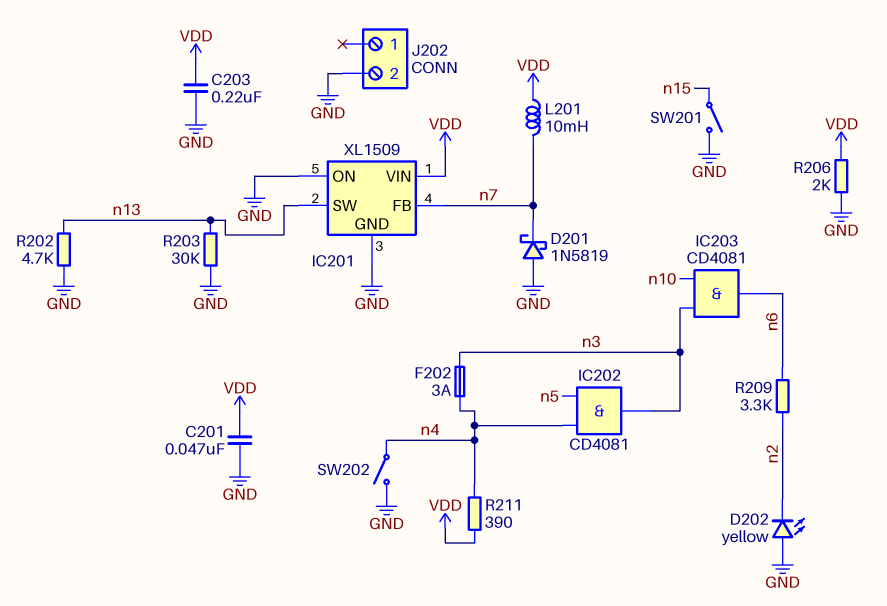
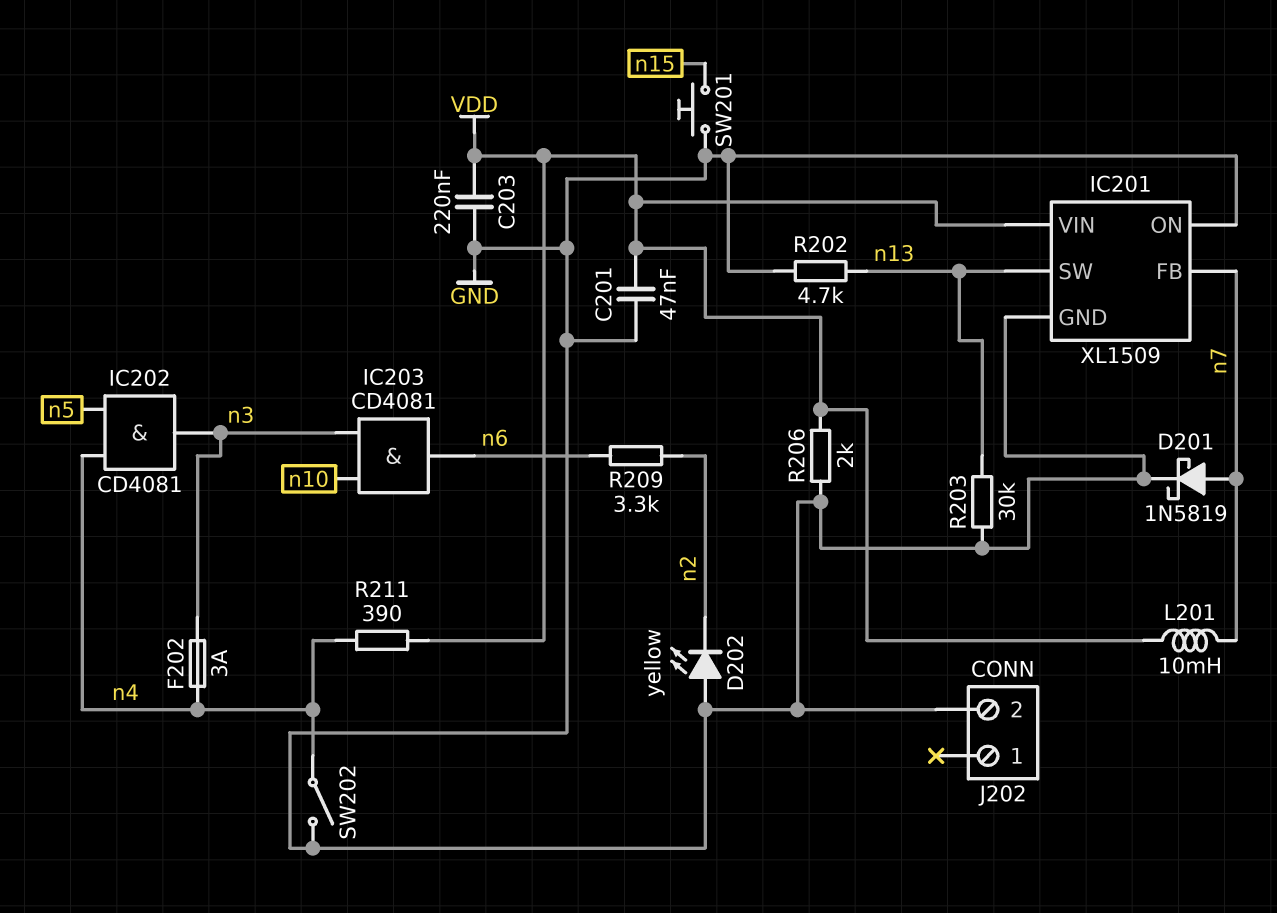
D201: schottky 1N5819 (A GND, K n7) -> schottky 1N5819 (A n7, K GND)
SW201: switch (GND, n15) -> button (GND, n15)

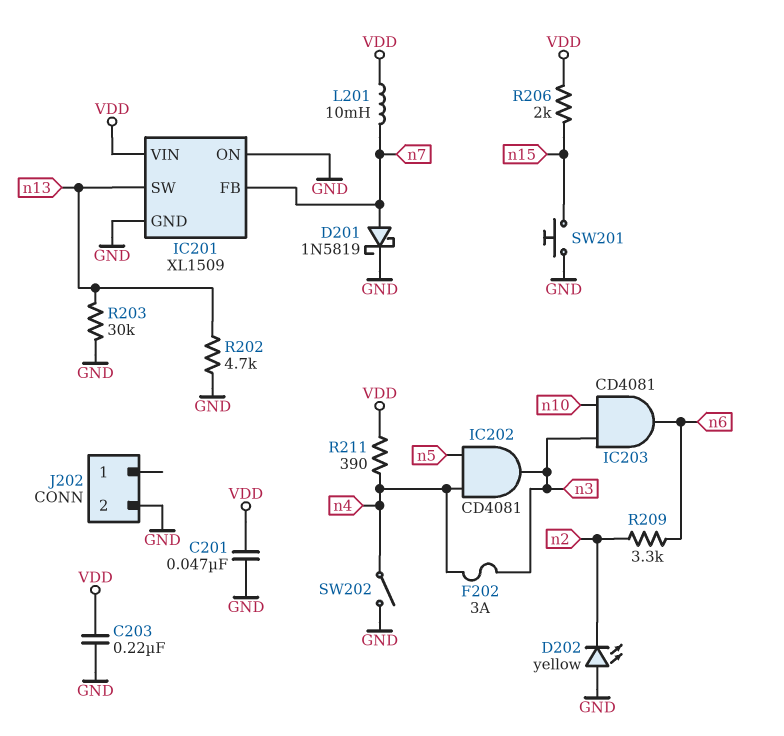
R206: 2k (GND, VDD) -> 2k (VDD, n15)

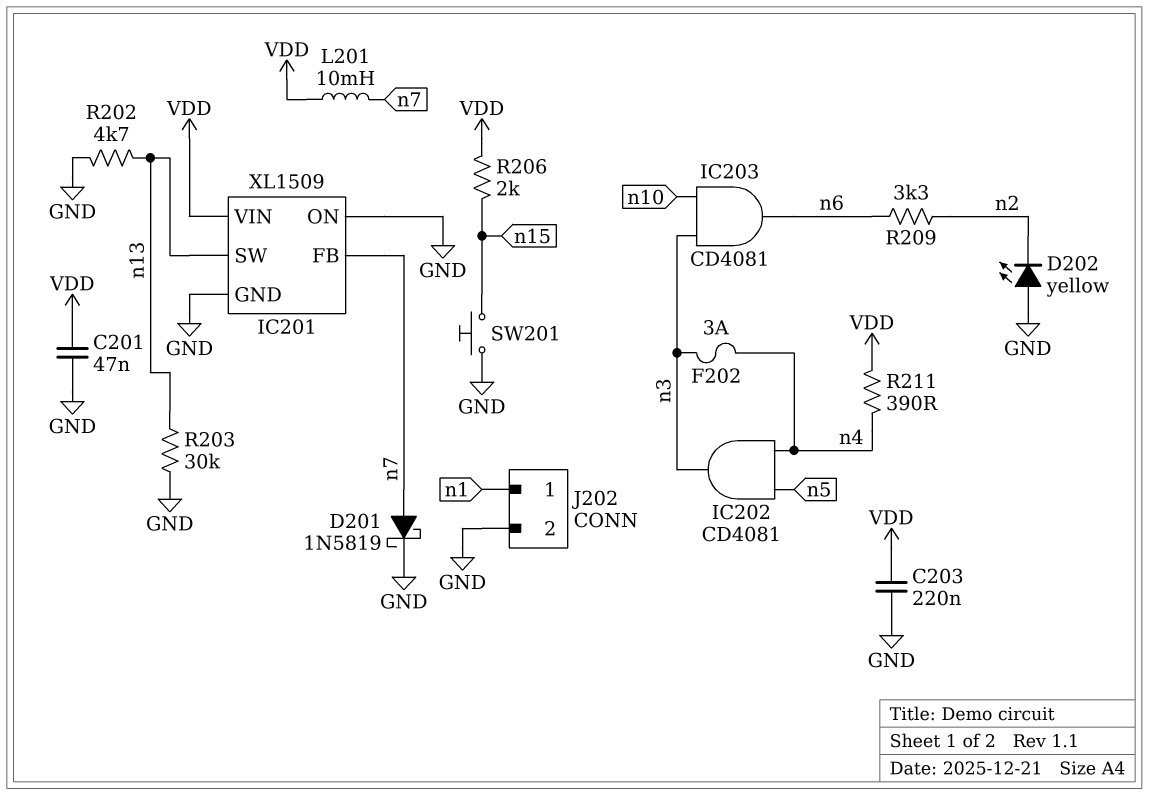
J202 pin 1: none -> n1
SW202: switch (GND, n4) -> none

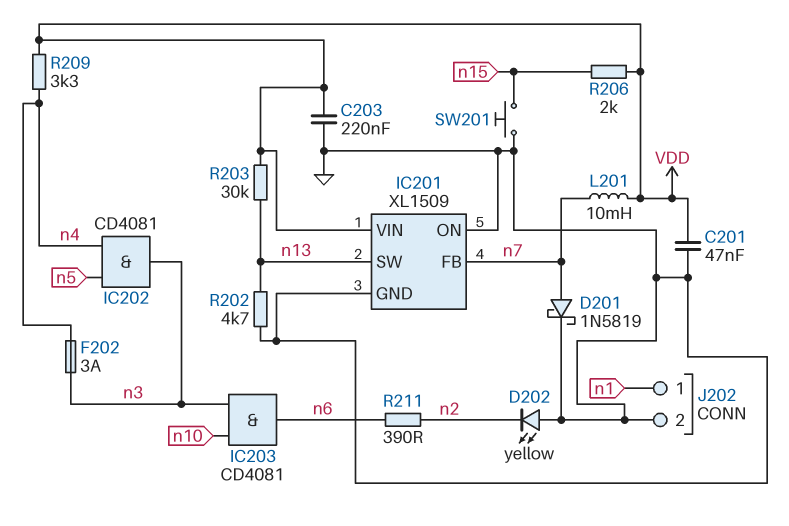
R203: 30k (GND, n13) -> 30k (VDD, n13)
R209: 3.3k (n2, n6) -> 3.3k (VDD, n4)
R211: 390 (VDD, n4) -> 390 (n2, n6)

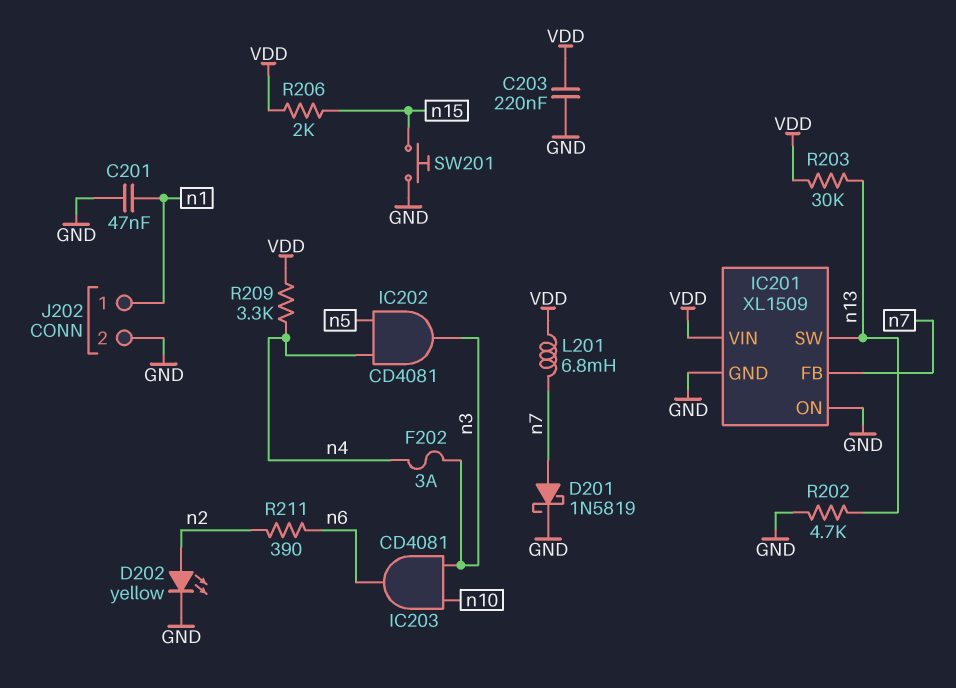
C201: 47nF (GND, VDD) -> 47nF (GND, n1)
D202: LED yellow (A GND, K n2) -> LED yellow (A n2, K GND)
L201: 10mH (VDD, n7) -> 6.8mH (VDD, n7)

